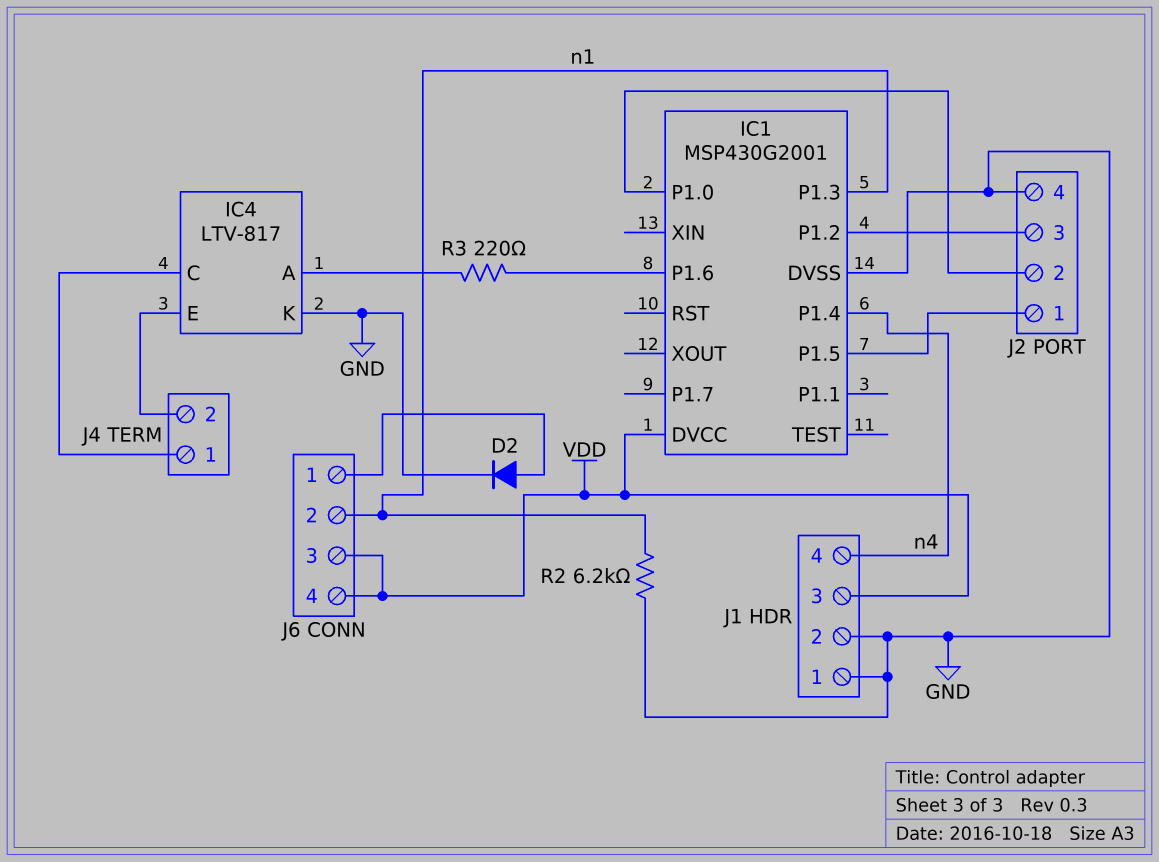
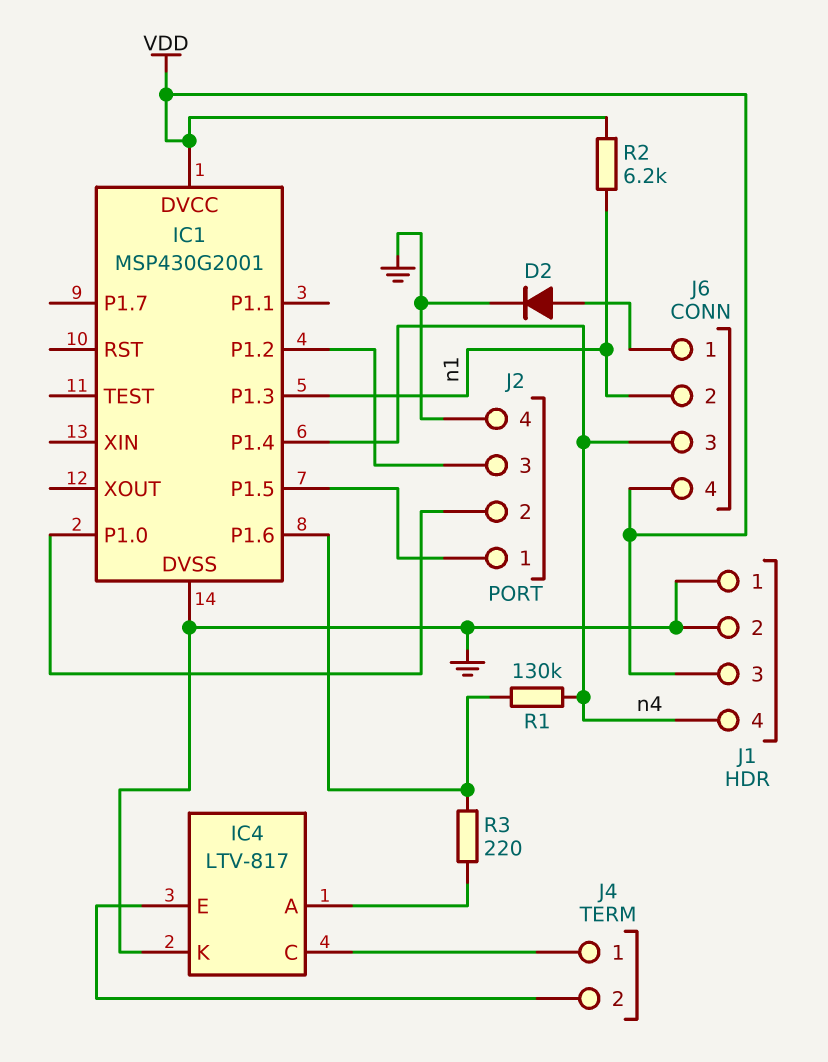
J6 pin 3: VDD -> n4
R1: none -> 130k (IC1/P1.6, n4)
R2: 6.2k (GND, n1) -> 6.2k (VDD, n1)

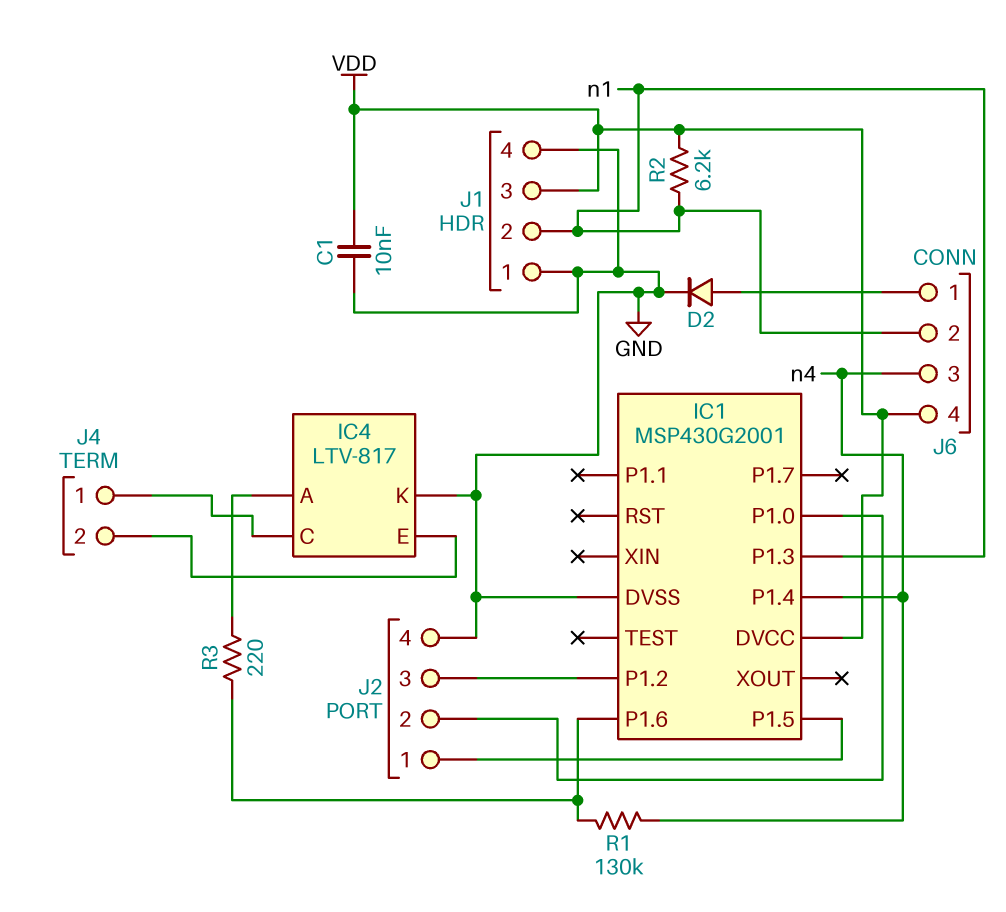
C1: none -> 10nF (GND, VDD)
J1 pin 2: GND -> n1
J1 pin 4: n4 -> GND

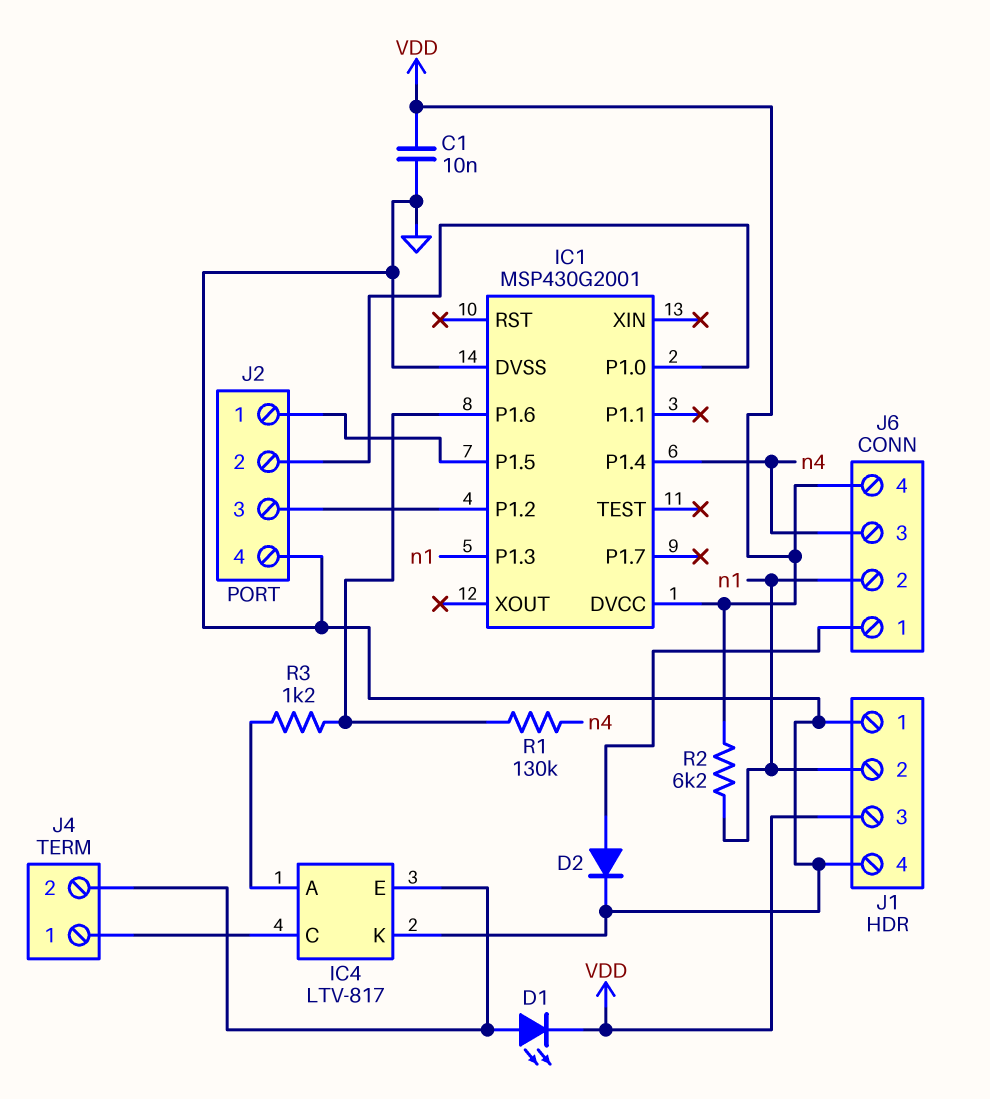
D1: none -> LED (A IC4/E, K VDD)
R3: 220 (IC1/P1.6, IC4/A) -> 1.2k (IC1/P1.6, IC4/A)

